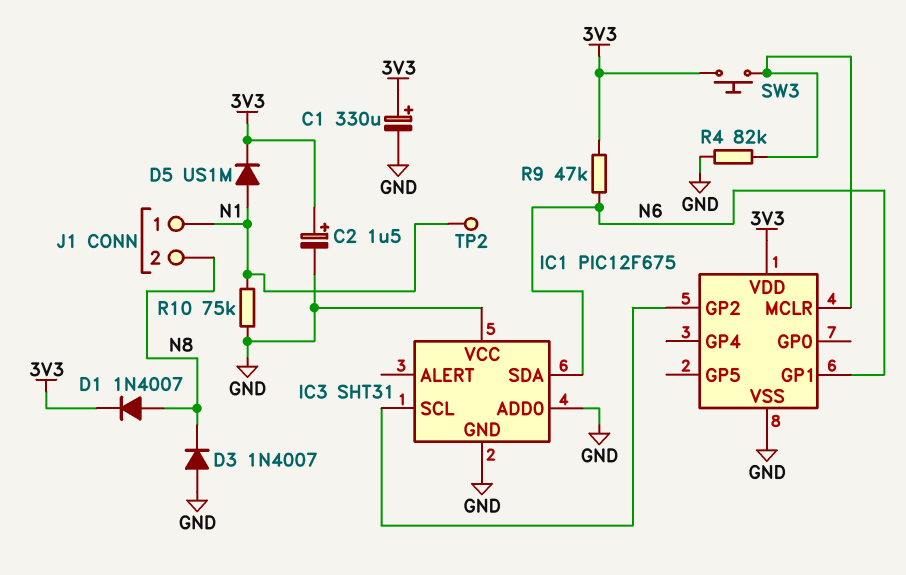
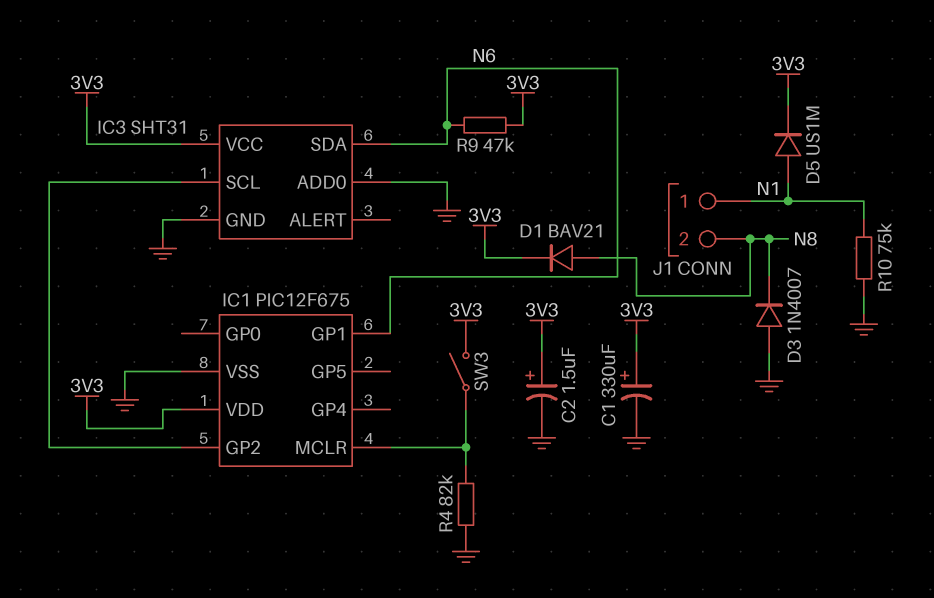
D1: diode 1N4007 (A N8, K 3V3) -> diode BAV21 (A N8, K 3V3)
IC3 pin VCC: GND -> 3V3
SW3: button (3V3, IC1/MCLR) -> switch (3V3, IC1/MCLR)
TP2: test point (N1) -> none

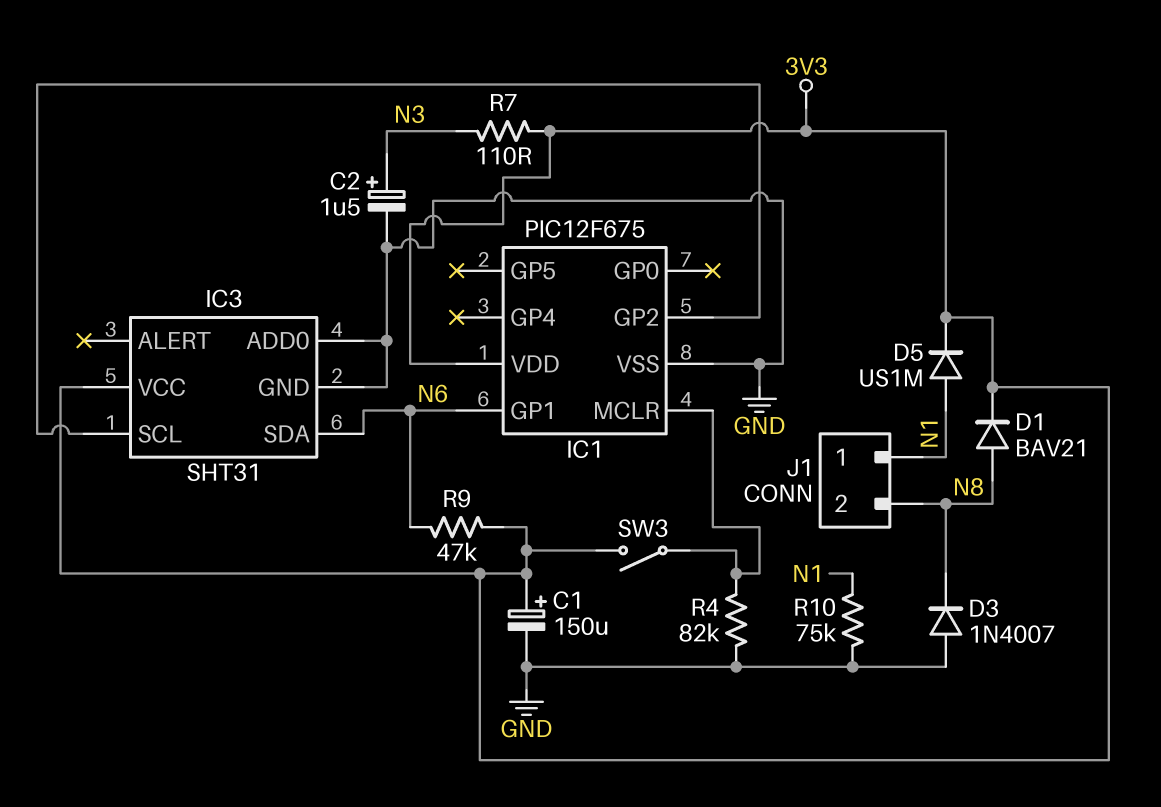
C1: 330uF (plus 3V3, minus GND) -> 150uF (plus 3V3, minus GND)
C2: 1.5uF (plus 3V3, minus GND) -> 1.5uF (plus N3, minus GND)
R7: none -> 110 (3V3, N3)

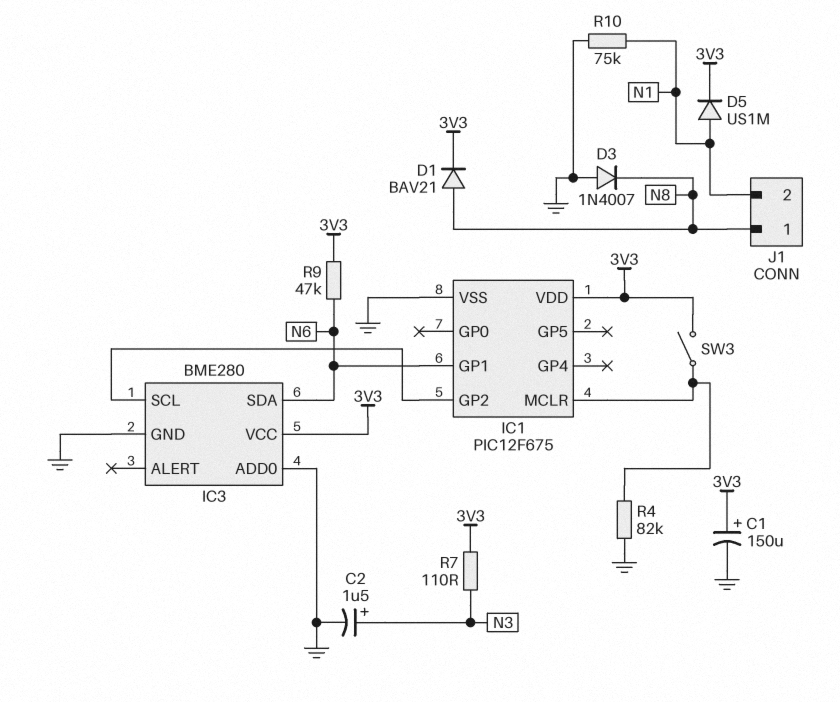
IC3: SHT31 -> BME280
J1 pin 1: N1 -> N8
J1 pin 2: N8 -> N1

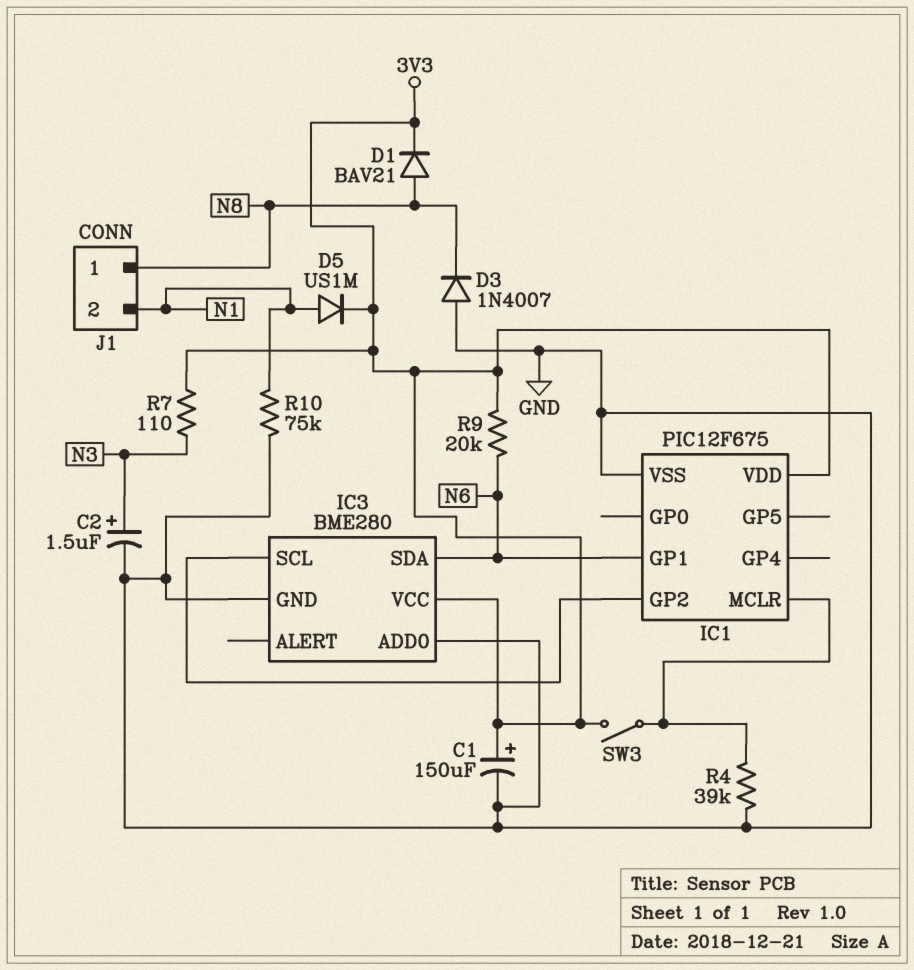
R4: 82k (GND, IC1/MCLR) -> 39k (GND, IC1/MCLR)
R9: 47k (3V3, N6) -> 20k (3V3, N6)

